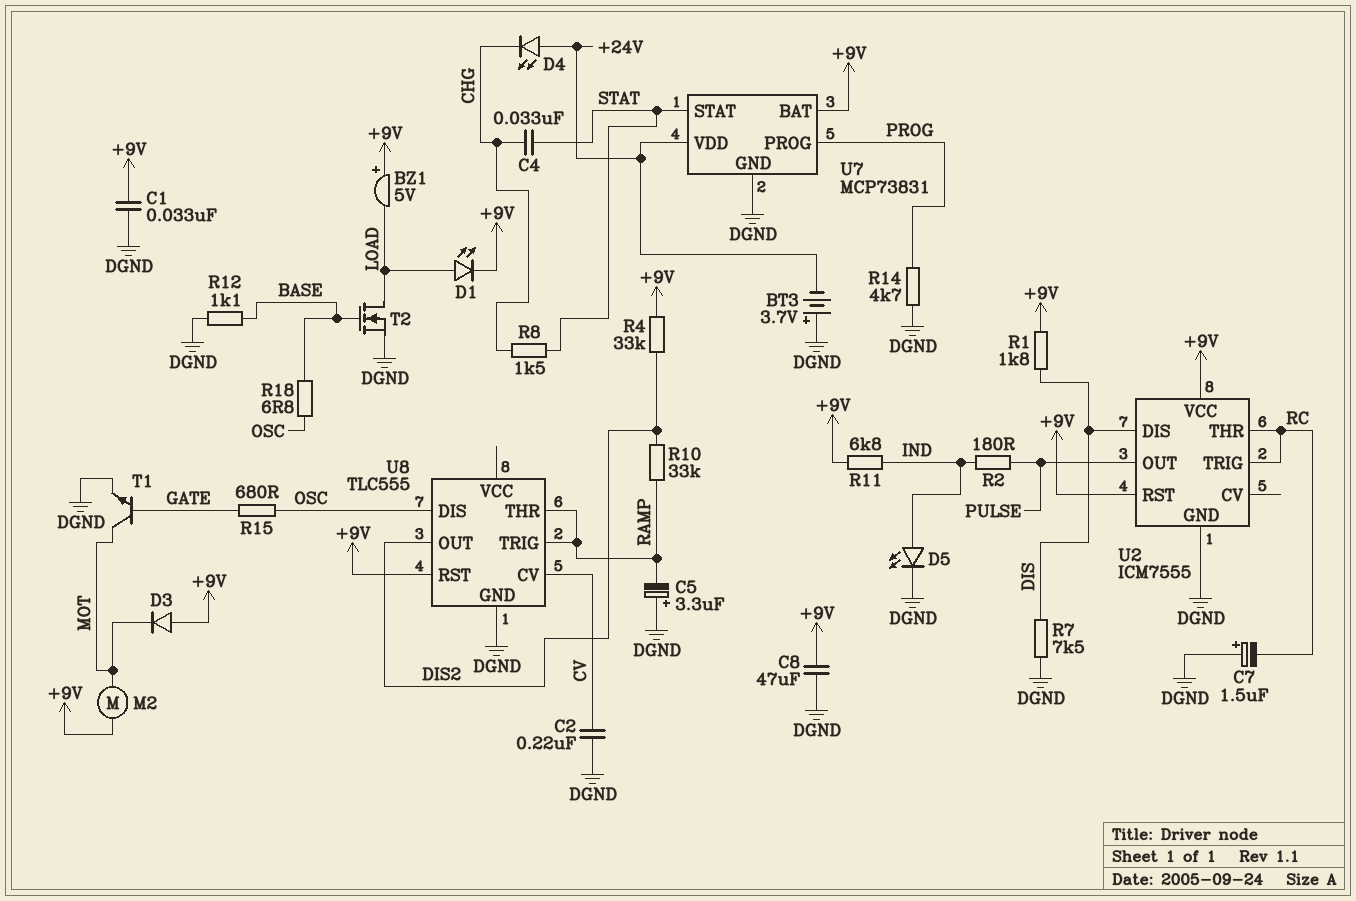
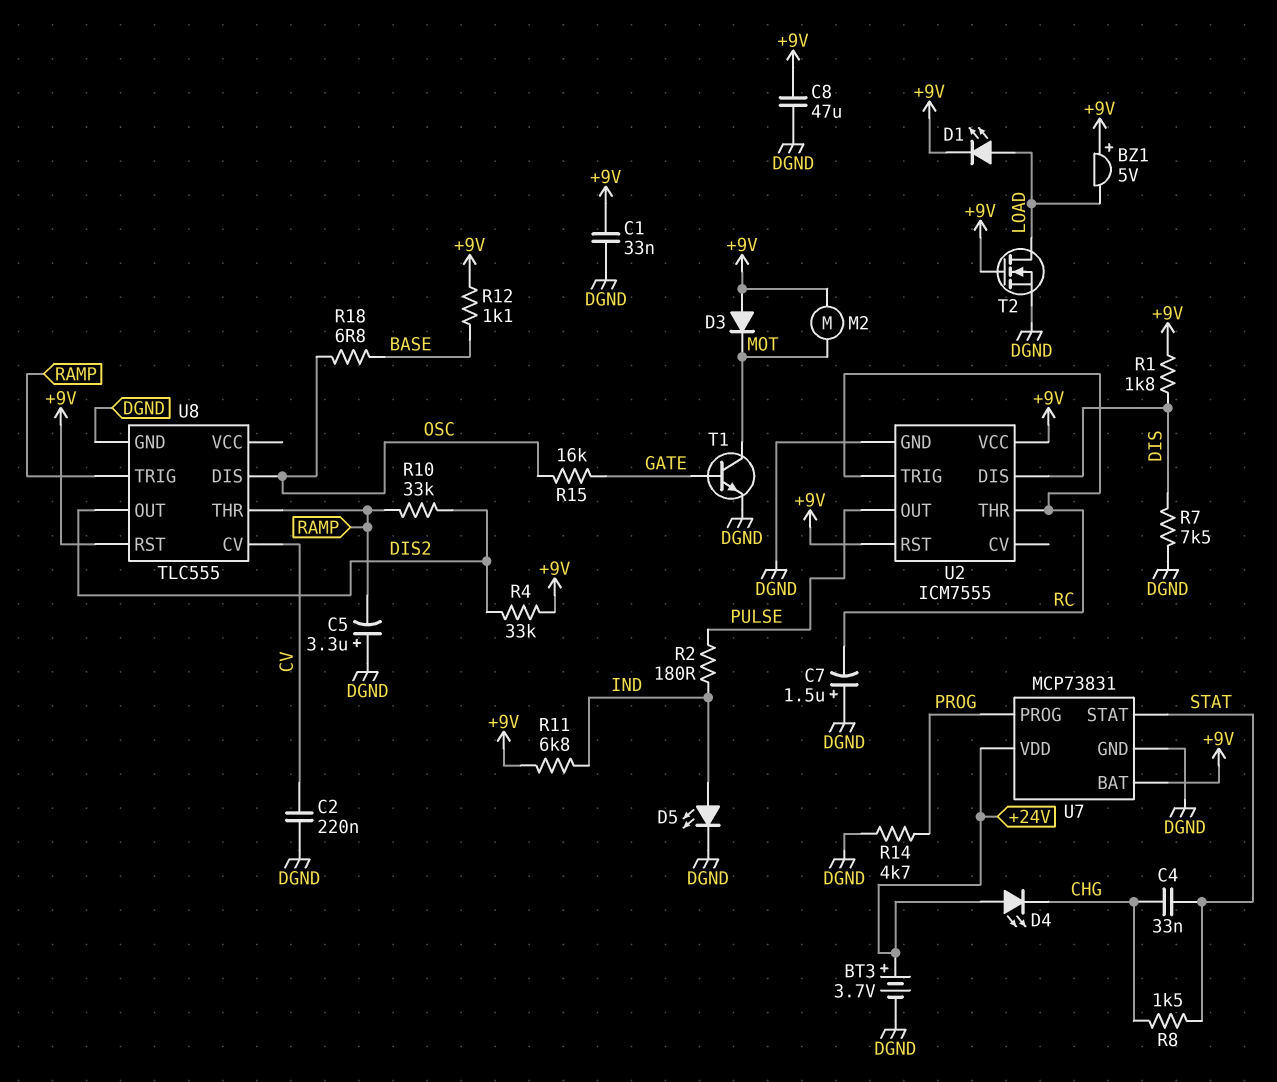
BT3: 3.7V (plus DGND, minus +24V) -> 3.7V (plus +24V, minus DGND)
R12: 1.1k (BASE, DGND) -> 1.1k (+9V, BASE)
R15: 680 (GATE, OSC) -> 16k (GATE, OSC)
T2: NMOS (G BASE, D LOAD, S DGND) -> NMOS (G +9V, D LOAD, S DGND)

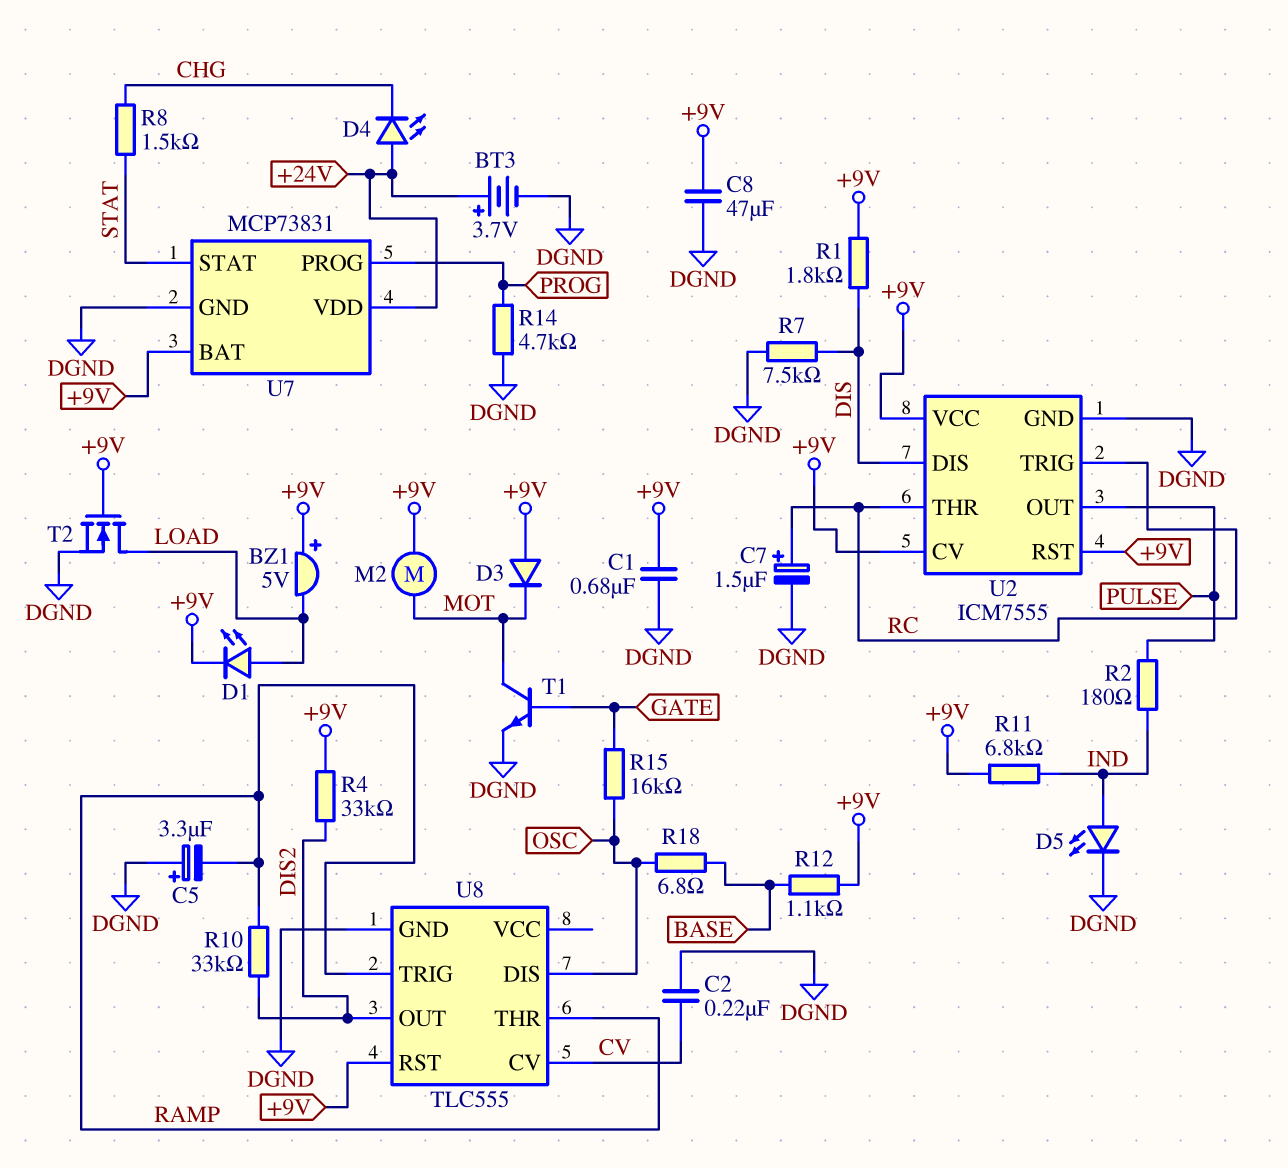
C1: 33nF (+9V, DGND) -> 680nF (+9V, DGND)
C4: 33nF (CHG, STAT) -> none
C7: 1.5uF (plus DGND, minus RC) -> 1.5uF (plus RC, minus DGND)
U2 pin CV: none -> +9V

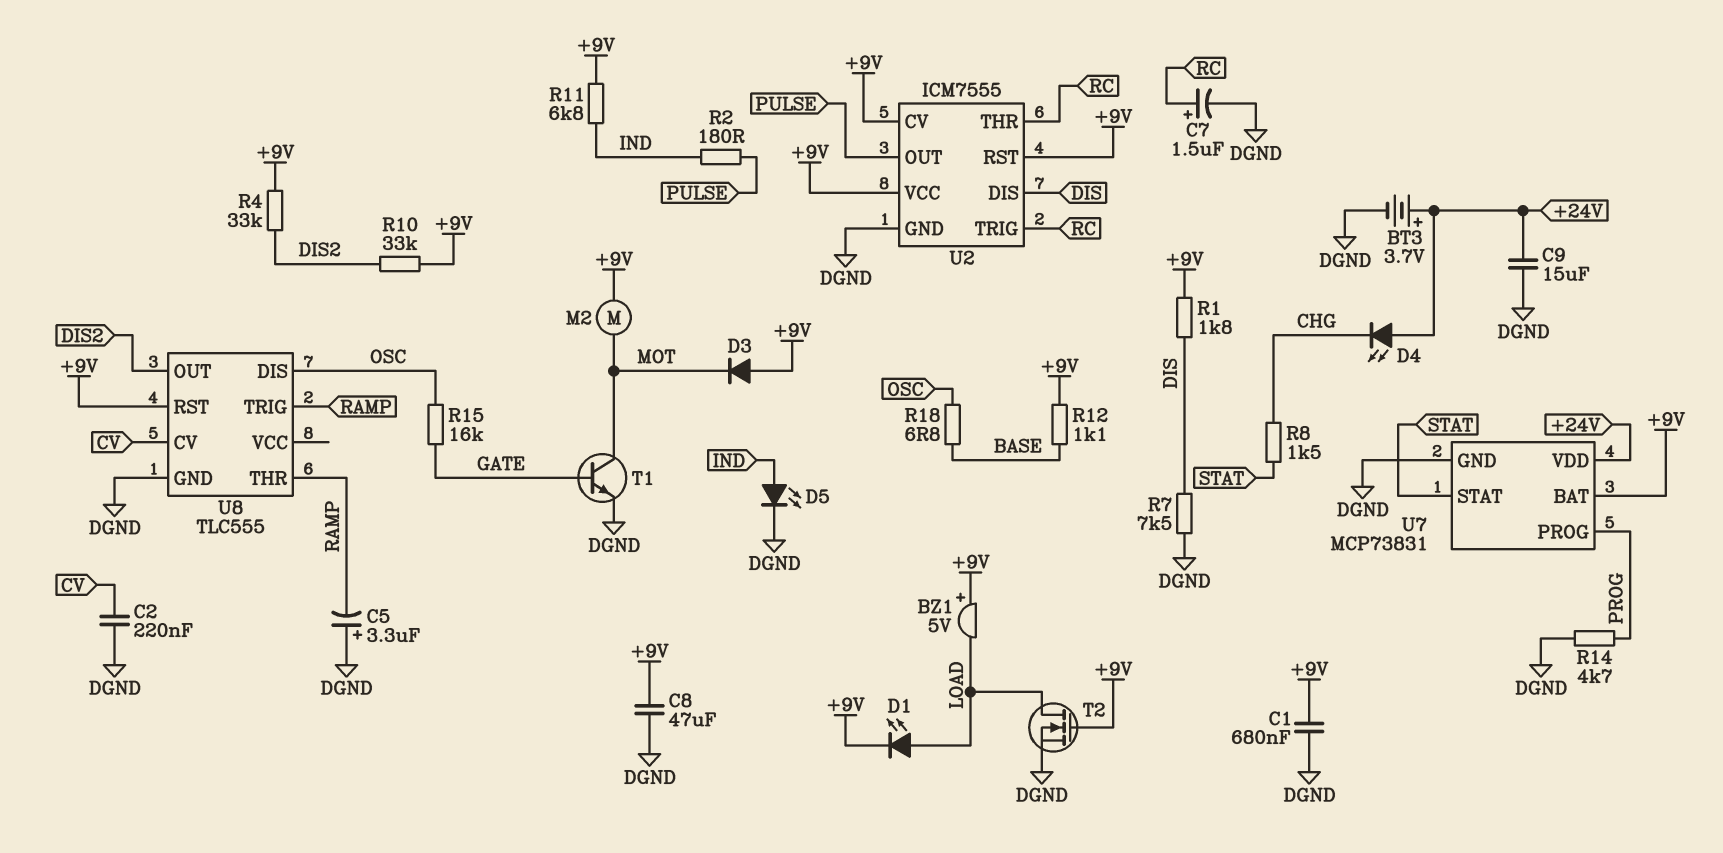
C9: none -> 15uF (+24V, DGND)
R10: 33k (DIS2, RAMP) -> 33k (+9V, DIS2)

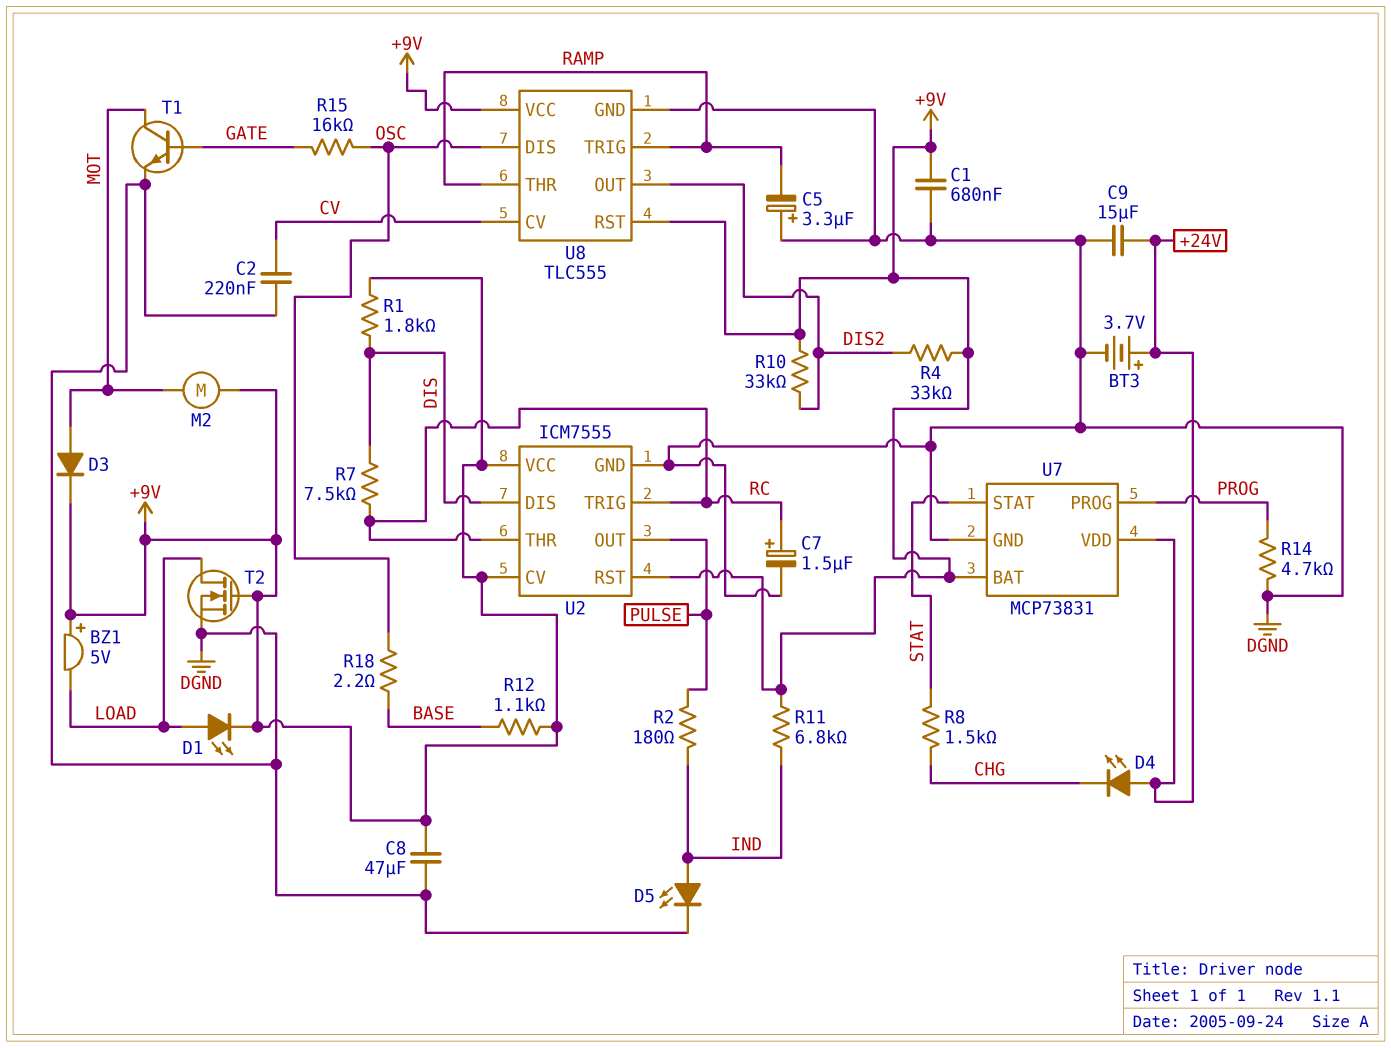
D3: diode (A +9V, K MOT) -> diode (A MOT, K +9V)
R7: 7.5k (DGND, DIS) -> 7.5k (DIS, RC)
R18: 6.8 (BASE, OSC) -> 2.2 (BASE, OSC)
U8 pin VCC: none -> +9V

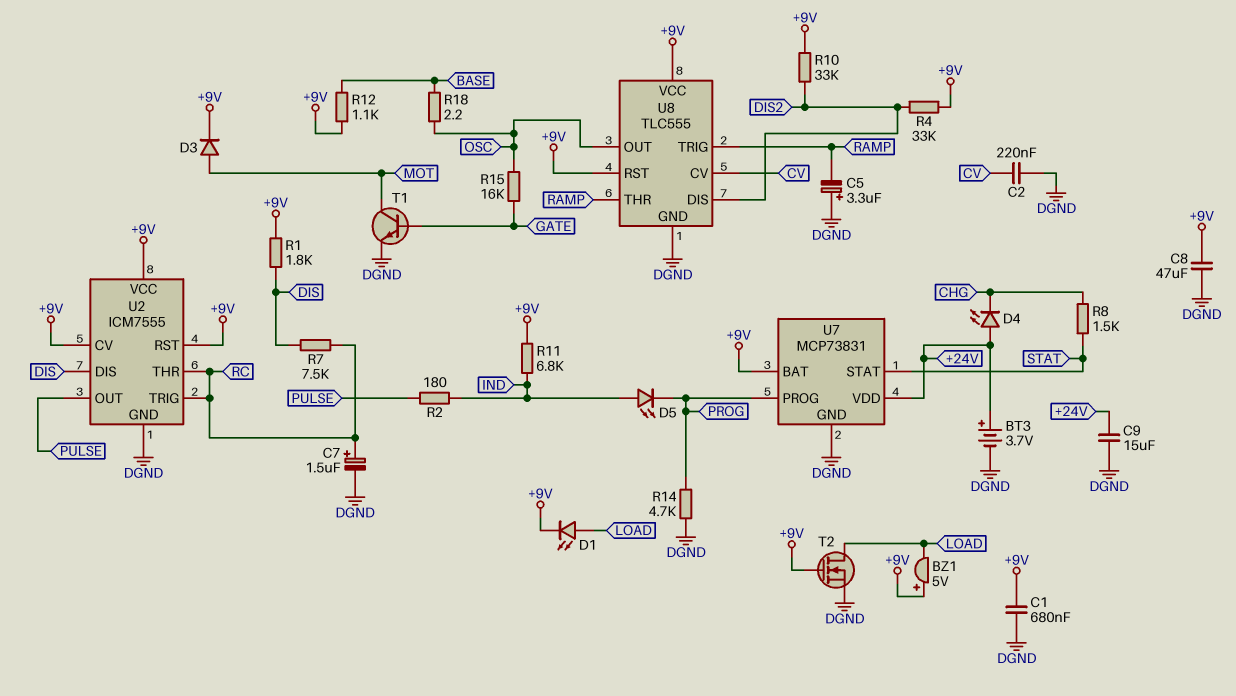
D5: LED (A IND, K DGND) -> LED (A IND, K PROG)
M2: motor (+9V, MOT) -> none
U8 pin DIS: OSC -> DIS2
U8 pin OUT: DIS2 -> OSC

